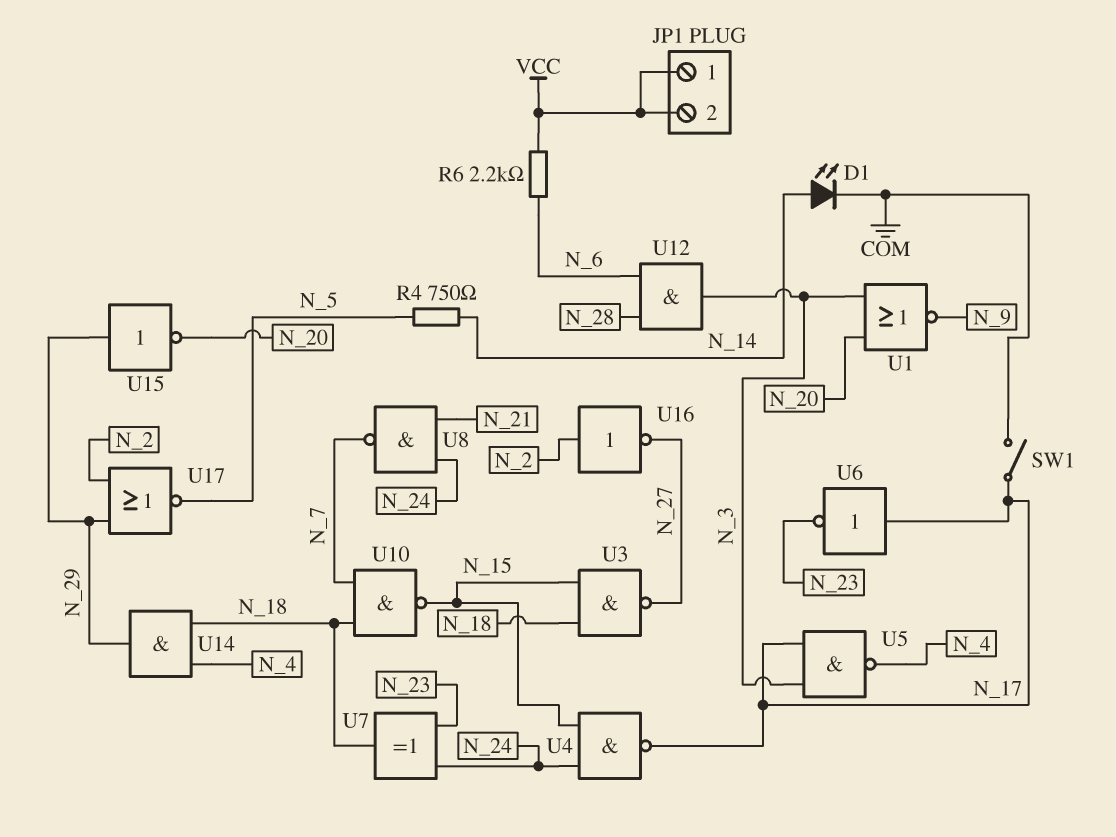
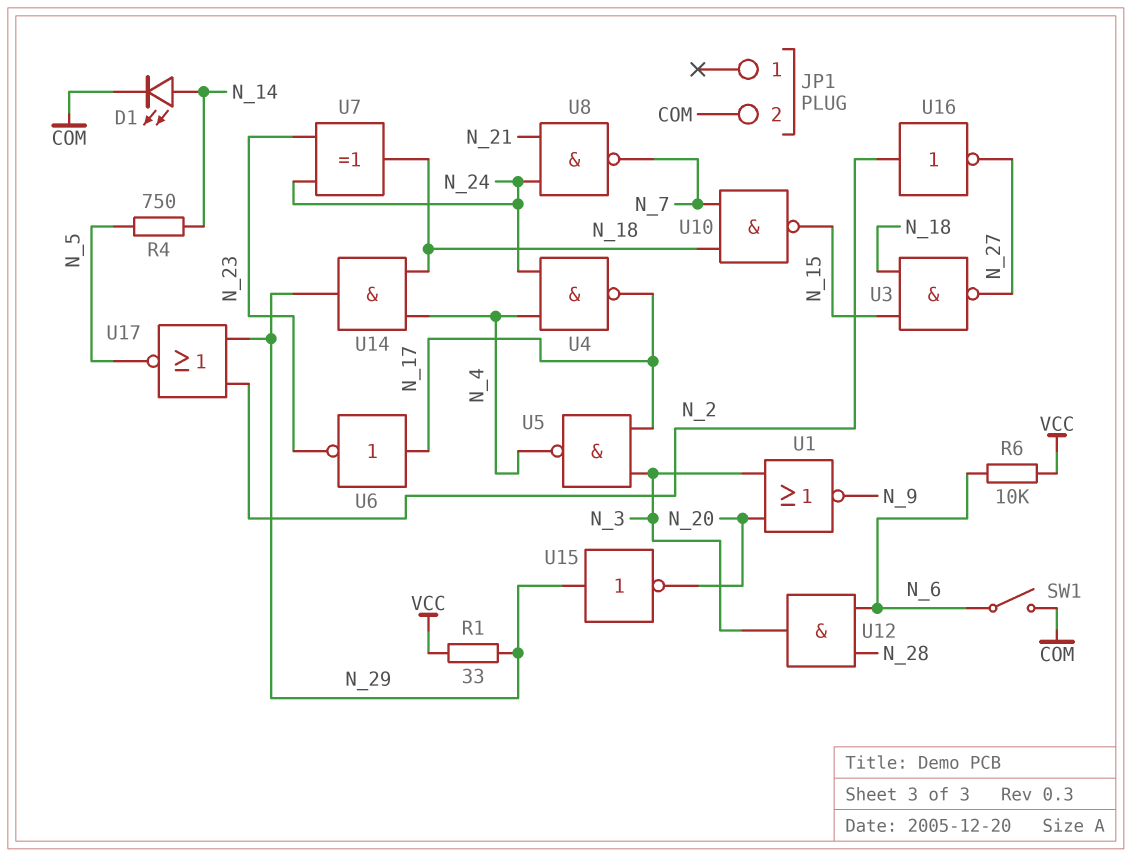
JP1 pin 1: VCC -> none
JP1 pin 2: VCC -> COM
R1: none -> 33 (N_29, VCC)
R6: 2.2k (N_6, VCC) -> 10k (N_6, VCC)
SW1: switch (COM, N_17) -> switch (COM, N_6)
U4: NAND (in N_15, in N_24, out N_17) -> NAND (in N_4, in N_24, out N_17)

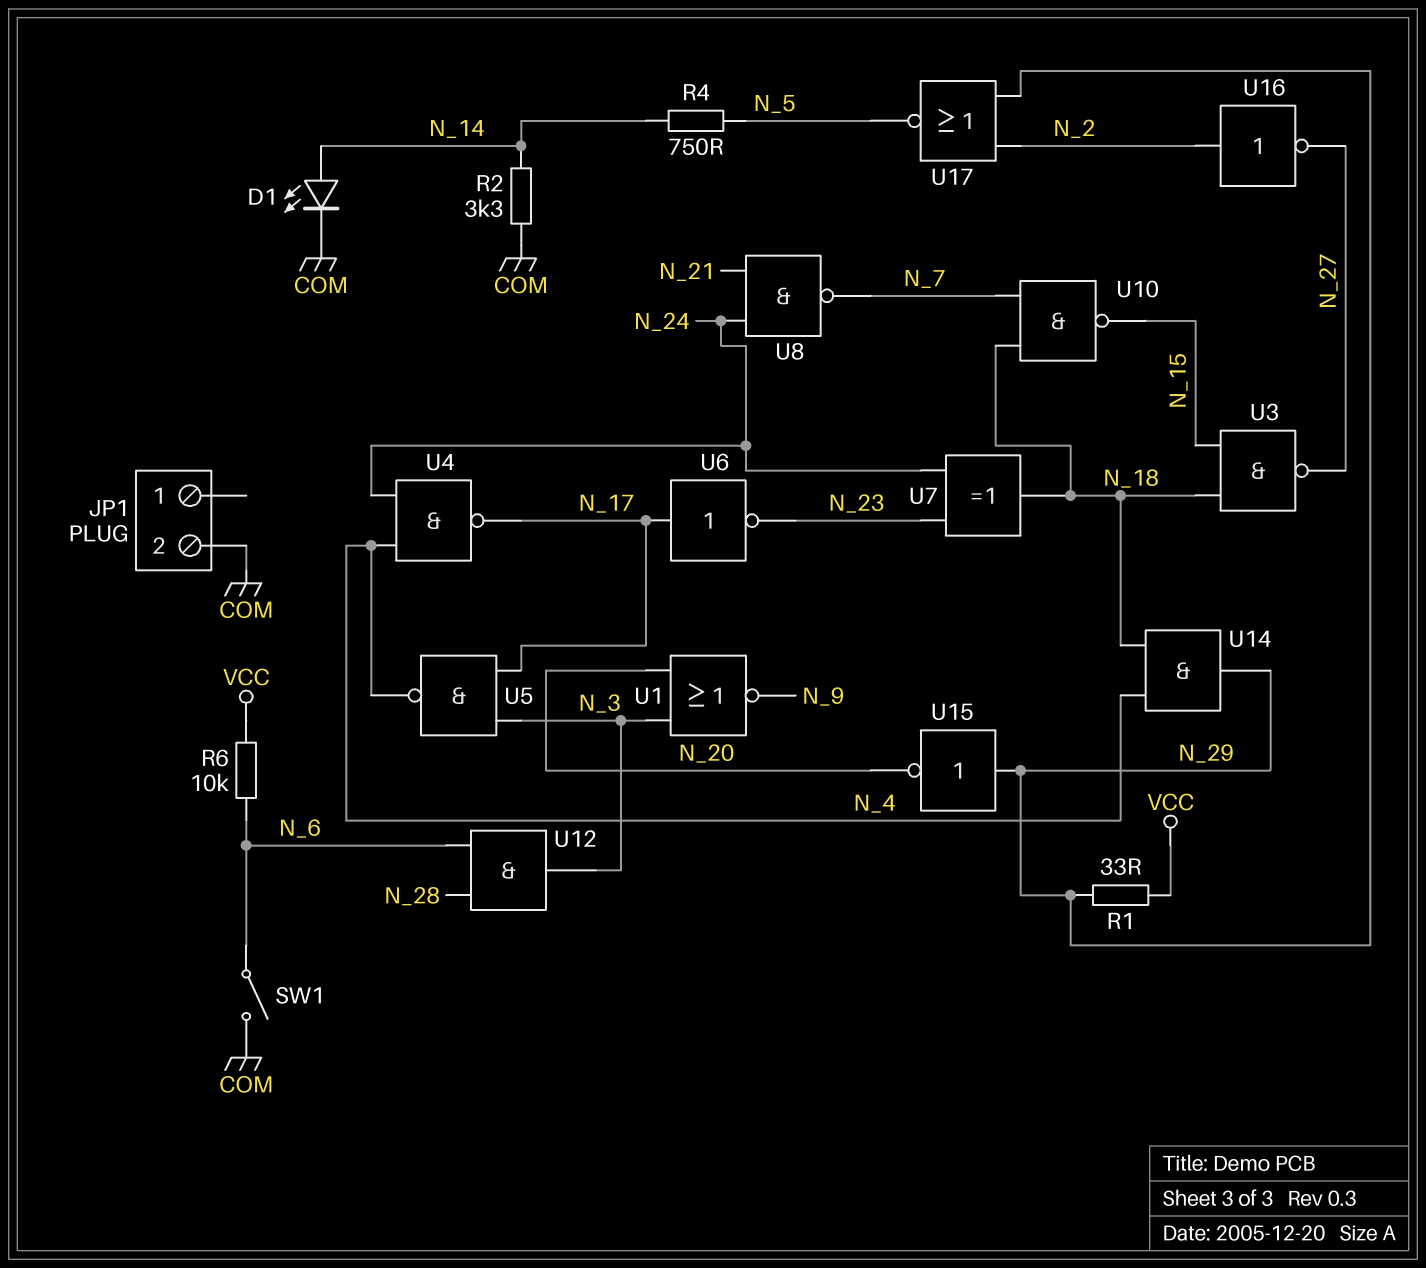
R2: none -> 3.3k (COM, N_14)

